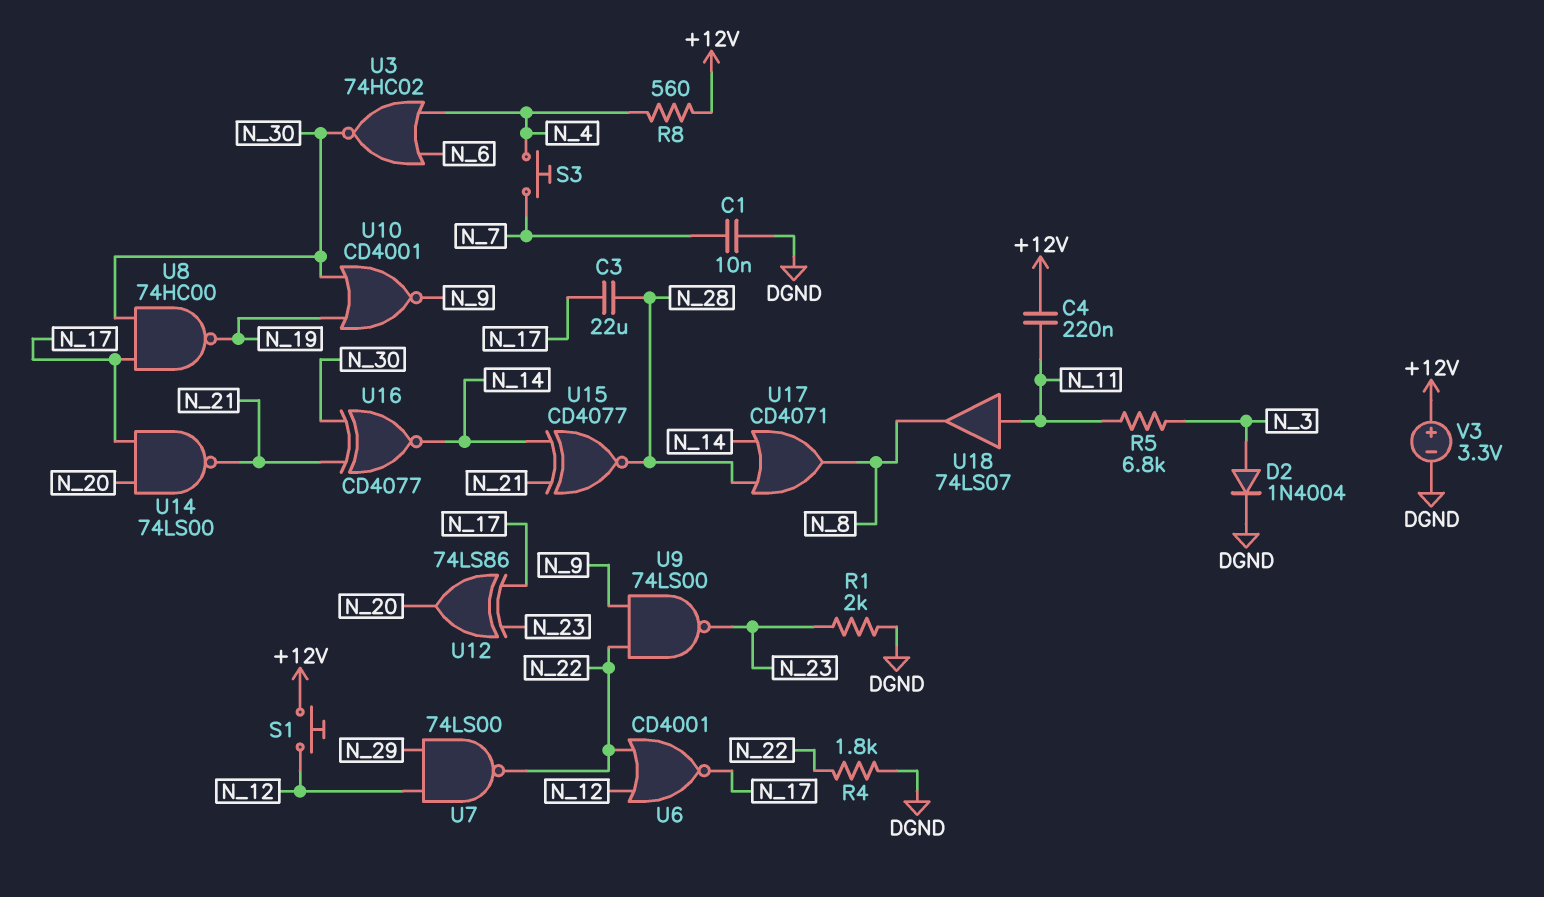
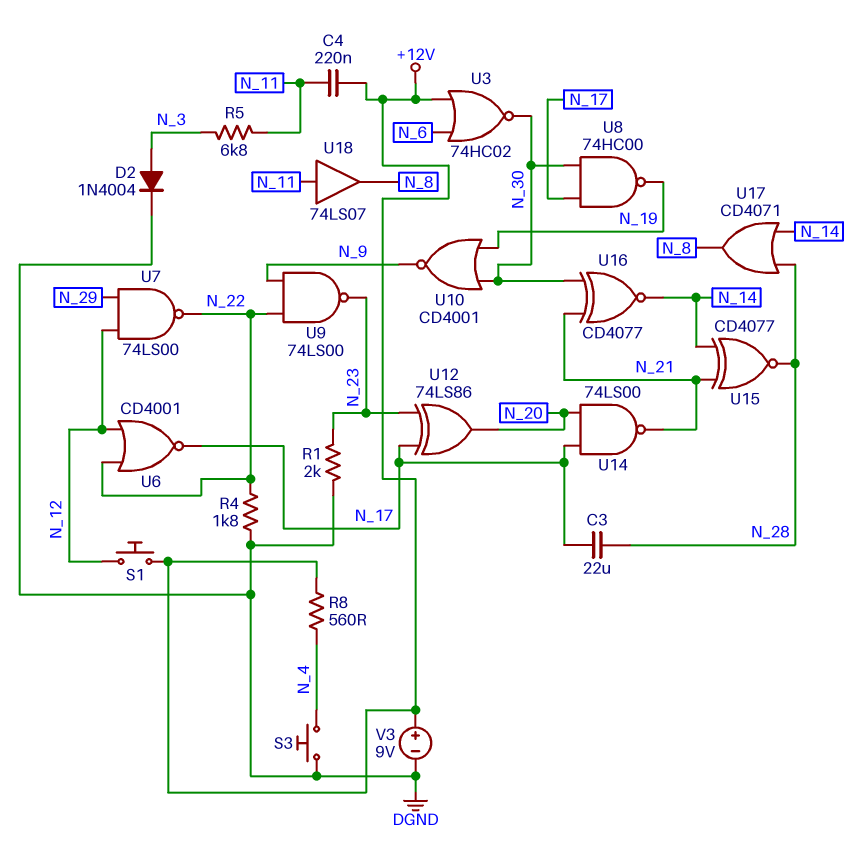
C1: 10nF (DGND, N_7) -> none
S3: button (N_4, N_7) -> button (DGND, N_4)
U3: NOR 74HC02 (in N_4, in N_6, out N_30) -> NOR 74HC02 (in +12V, in N_6, out N_30)
V3: 3.3V (plus +12V, minus DGND) -> 9V (plus +12V, minus DGND)

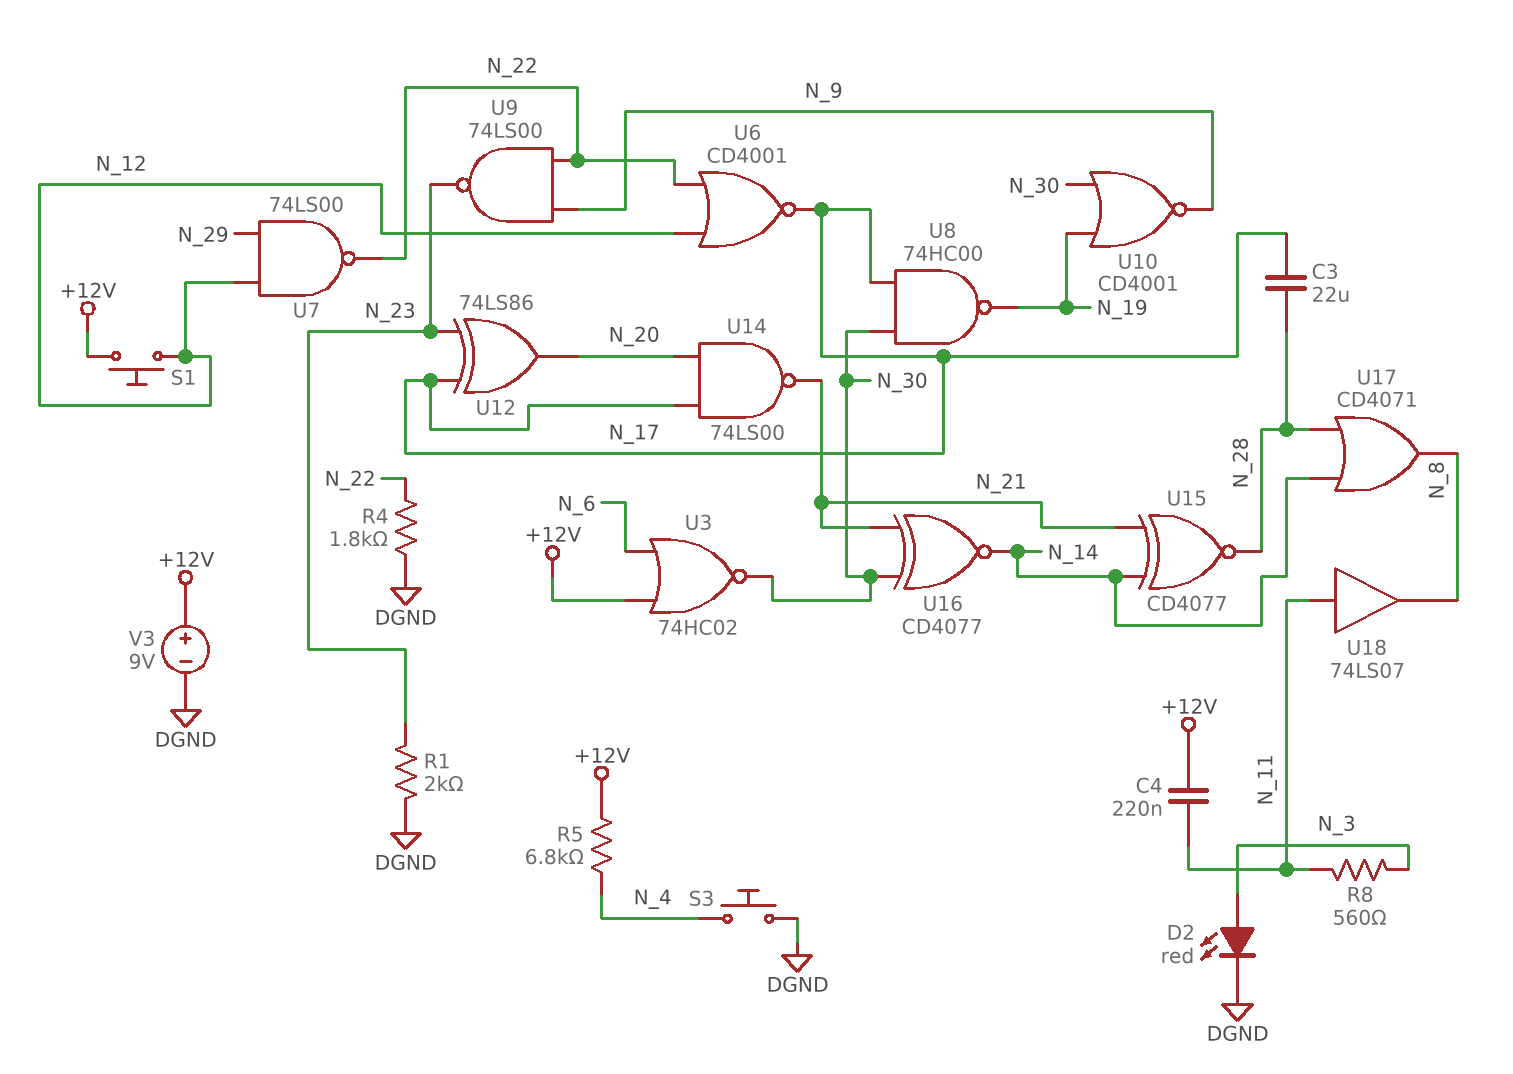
D2: diode 1N4004 (A N_3, K DGND) -> LED red (A N_3, K DGND)
R5: 6.8k (N_3, N_11) -> 6.8k (+12V, N_4)
R8: 560 (+12V, N_4) -> 560 (N_3, N_11)

